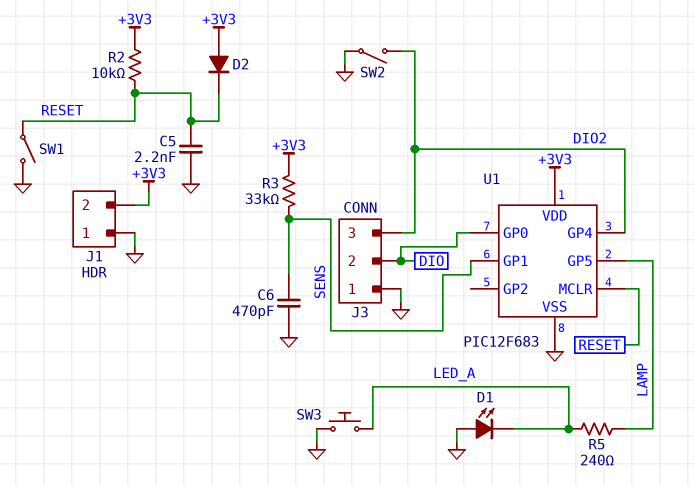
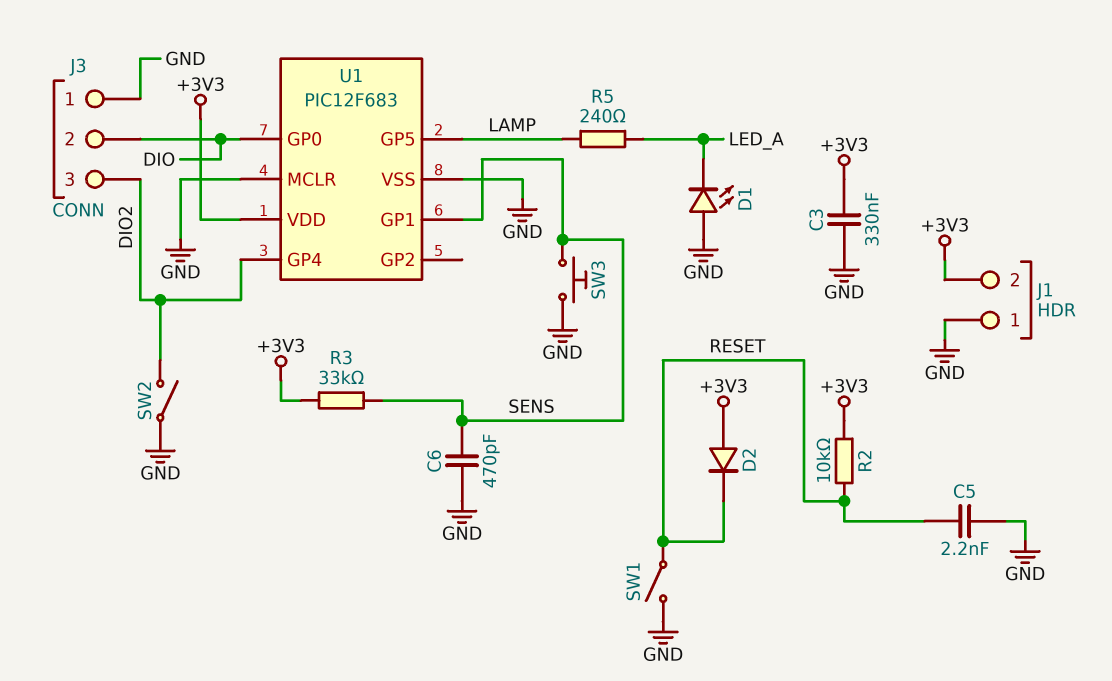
C3: none -> 330nF (+3V3, GND)
SW3: button (GND, LED_A) -> button (GND, SENS)
U1 pin MCLR: RESET -> GND

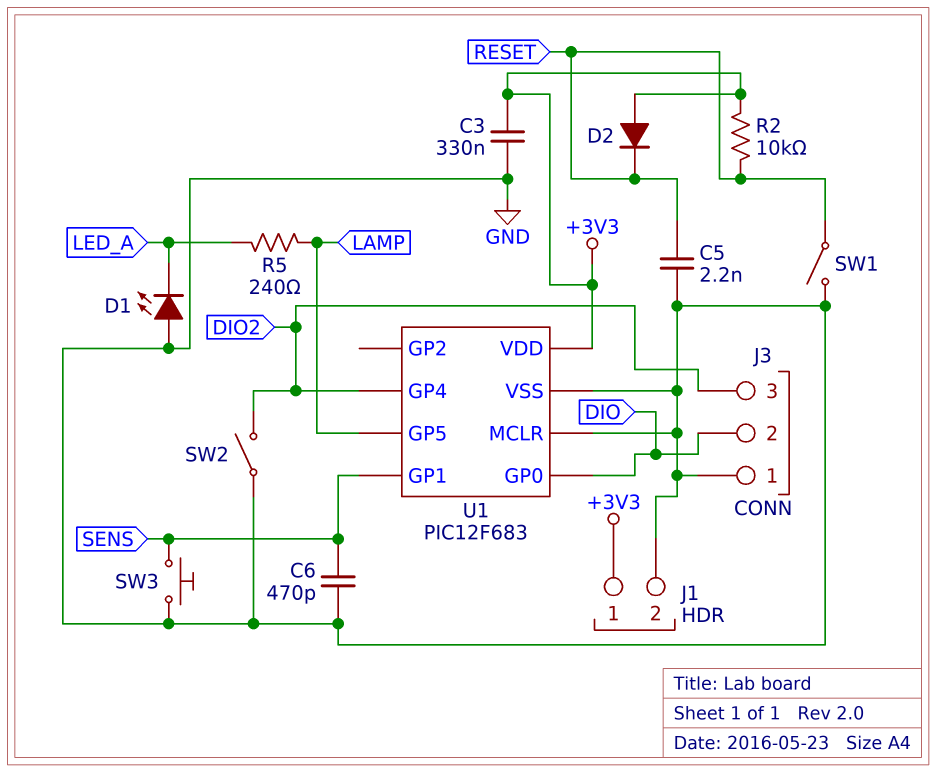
J1 pin 1: GND -> +3V3
J1 pin 2: +3V3 -> GND
R3: 33k (+3V3, SENS) -> none

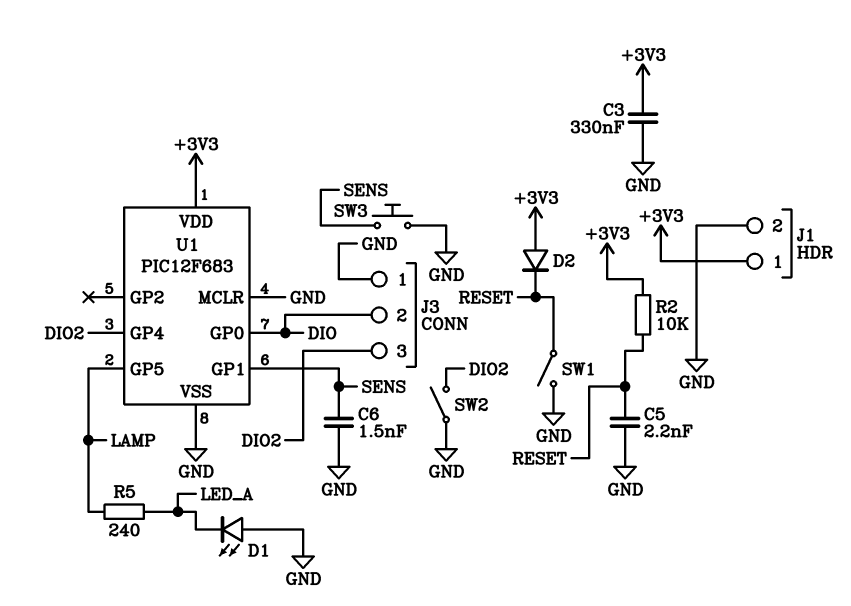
C6: 470pF (GND, SENS) -> 1.5nF (GND, SENS)

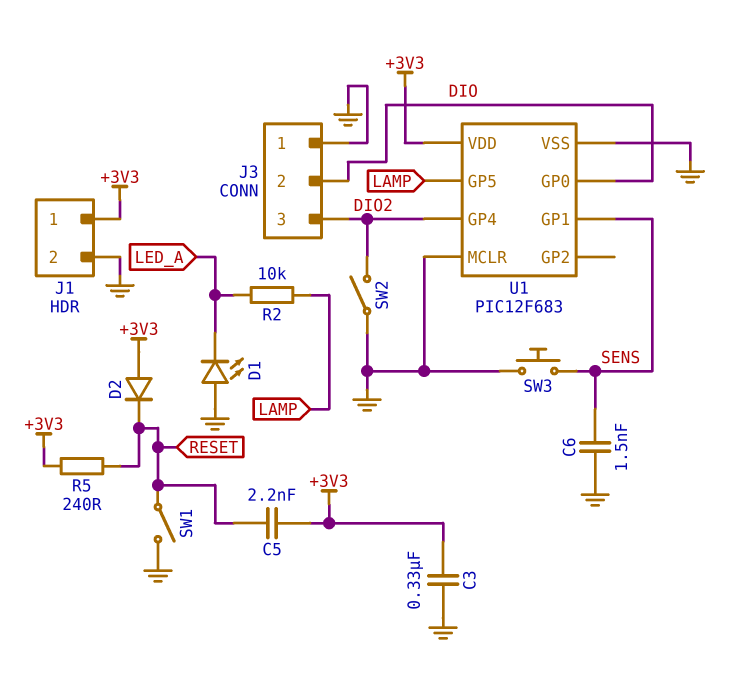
C5: 2.2nF (GND, RESET) -> 2.2nF (+3V3, RESET)
R2: 10k (+3V3, RESET) -> 10k (LAMP, LED_A)
R5: 240 (LAMP, LED_A) -> 240 (+3V3, RESET)

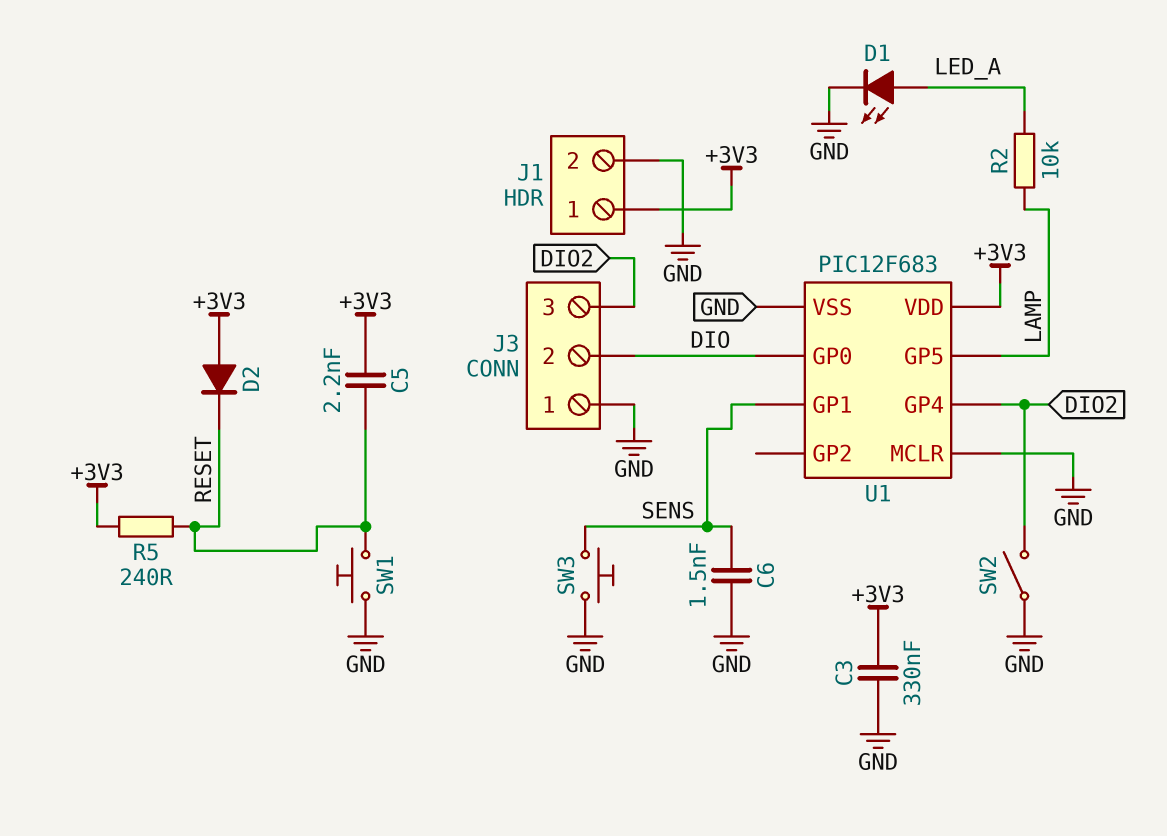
D1: LED (A GND, K LED_A) -> LED (A LED_A, K GND)
SW1: switch (GND, RESET) -> button (GND, RESET)

